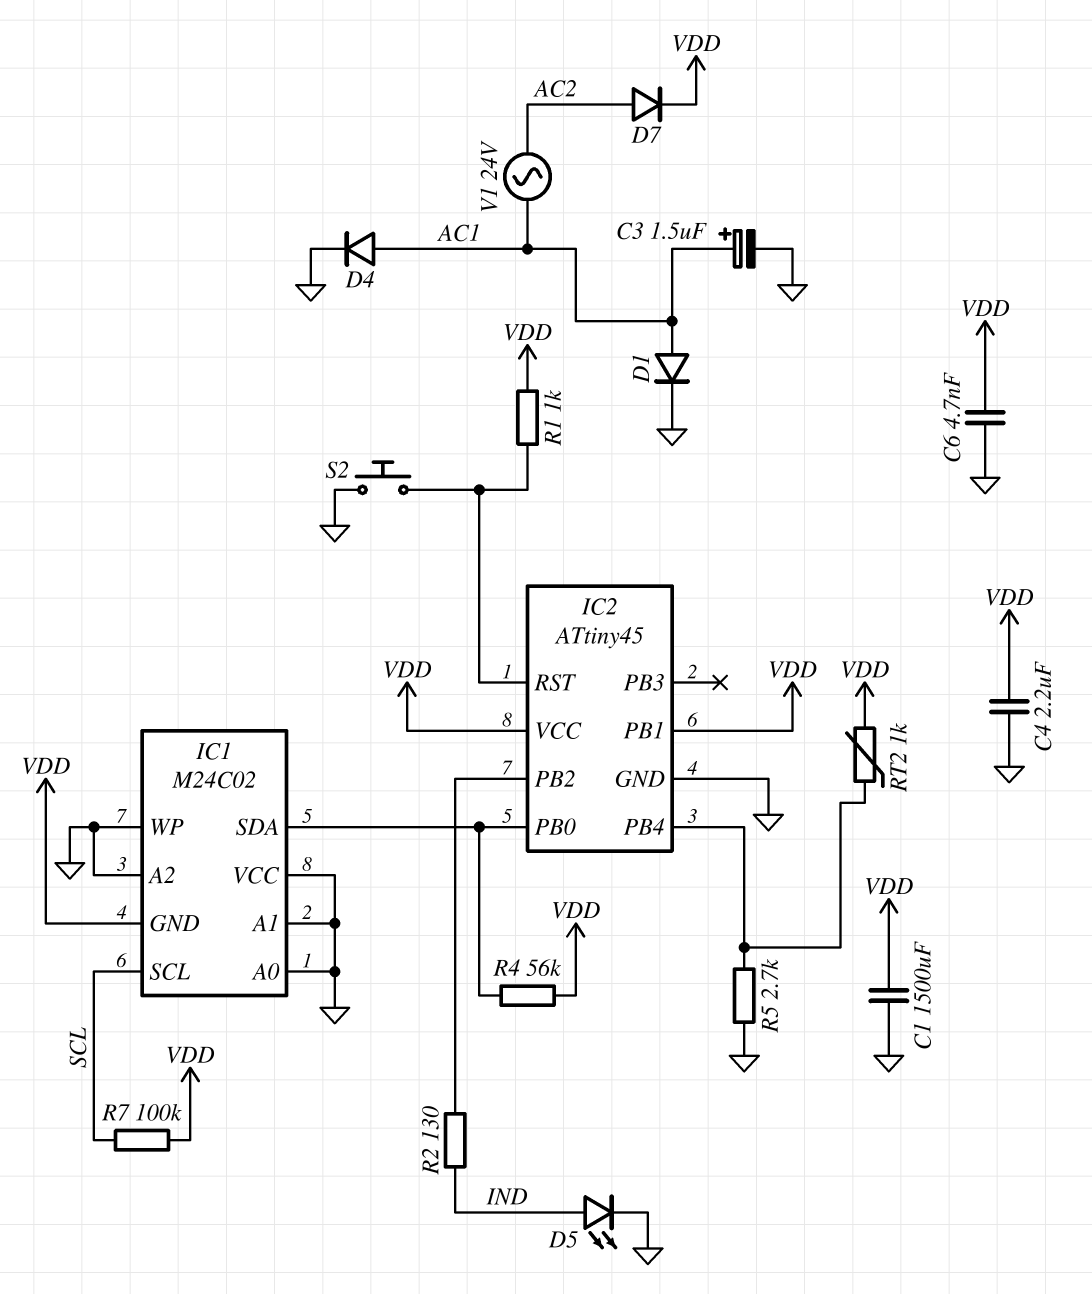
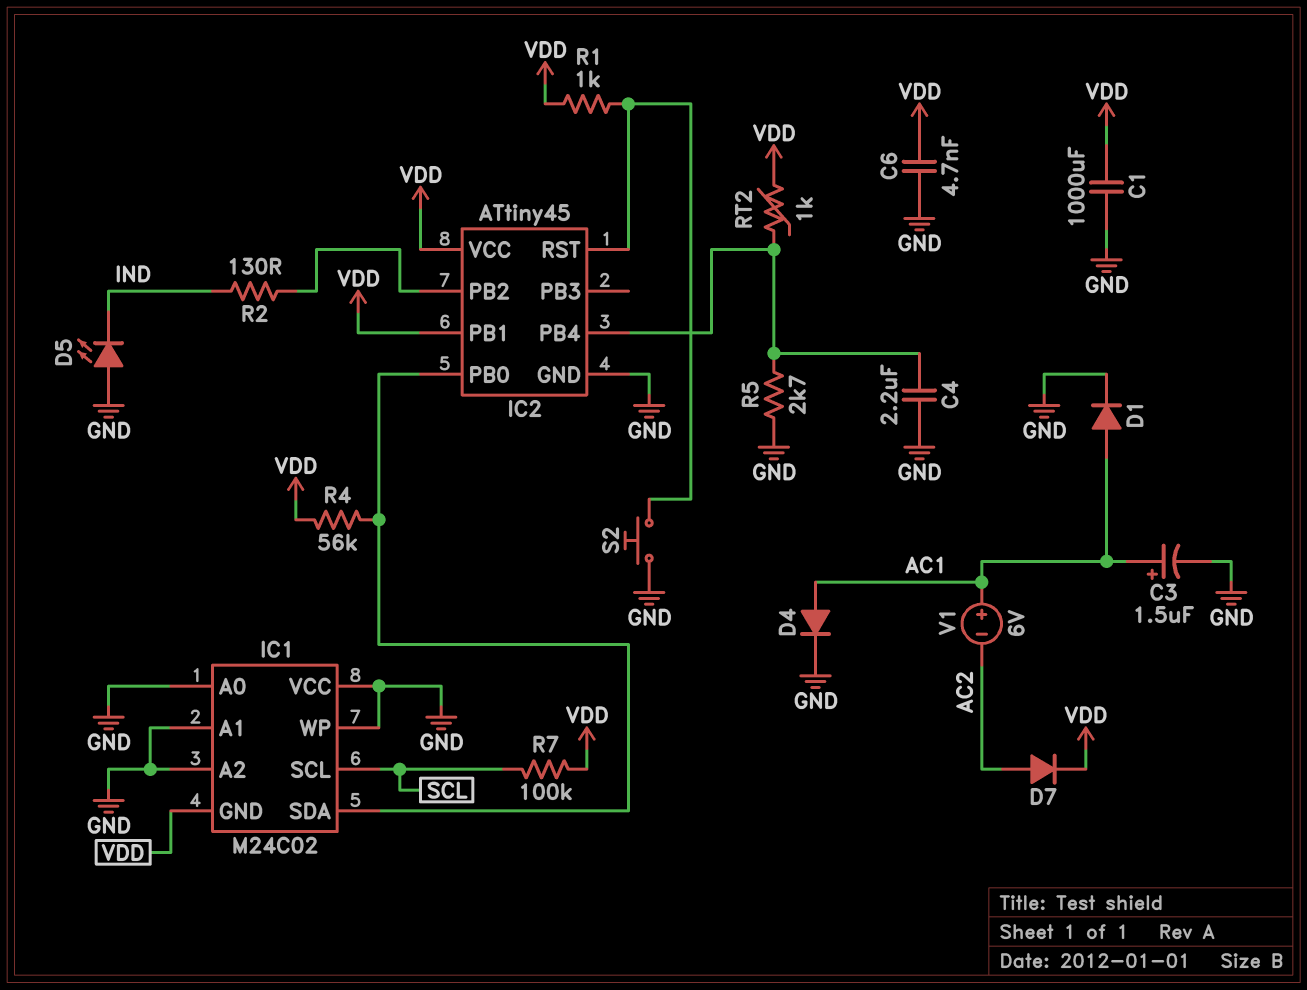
C1: 1500uF (GND, VDD) -> 1000uF (GND, VDD)
C4: 2.2uF (GND, VDD) -> 2.2uF (GND, IC2/PB4)
D5: LED (A IND, K GND) -> LED (A GND, K IND)
V1: AC 24V (AC1, AC2) -> 6V (plus AC1, minus AC2)

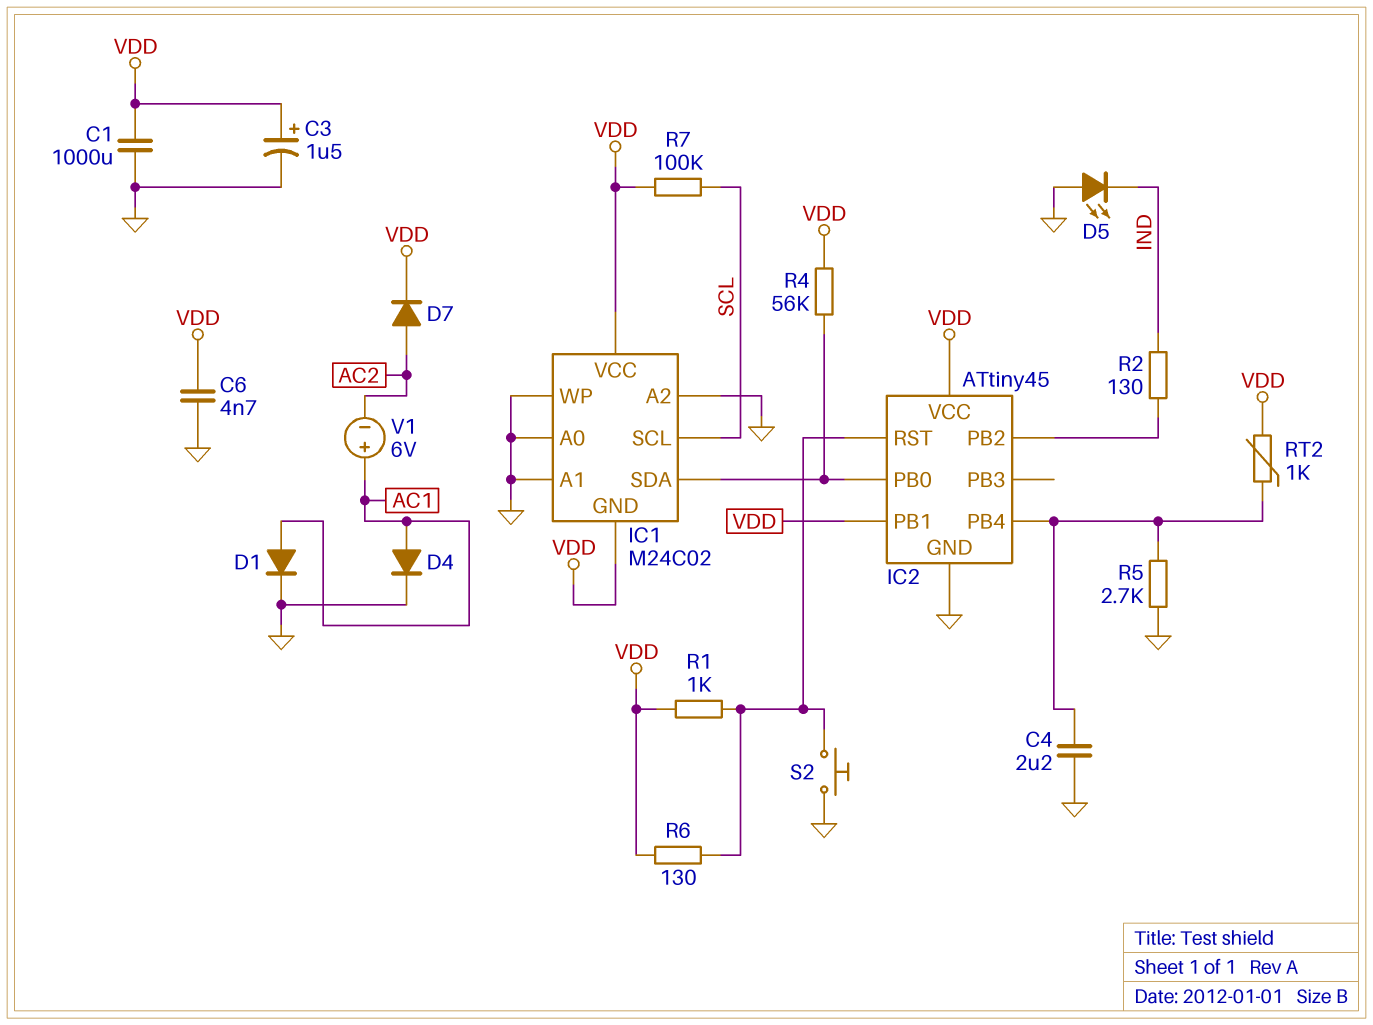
C3: 1.5uF (plus AC1, minus GND) -> 1.5uF (plus VDD, minus GND)
IC1 pin VCC: GND -> VDD
R6: none -> 130 (IC2/RST, VDD)

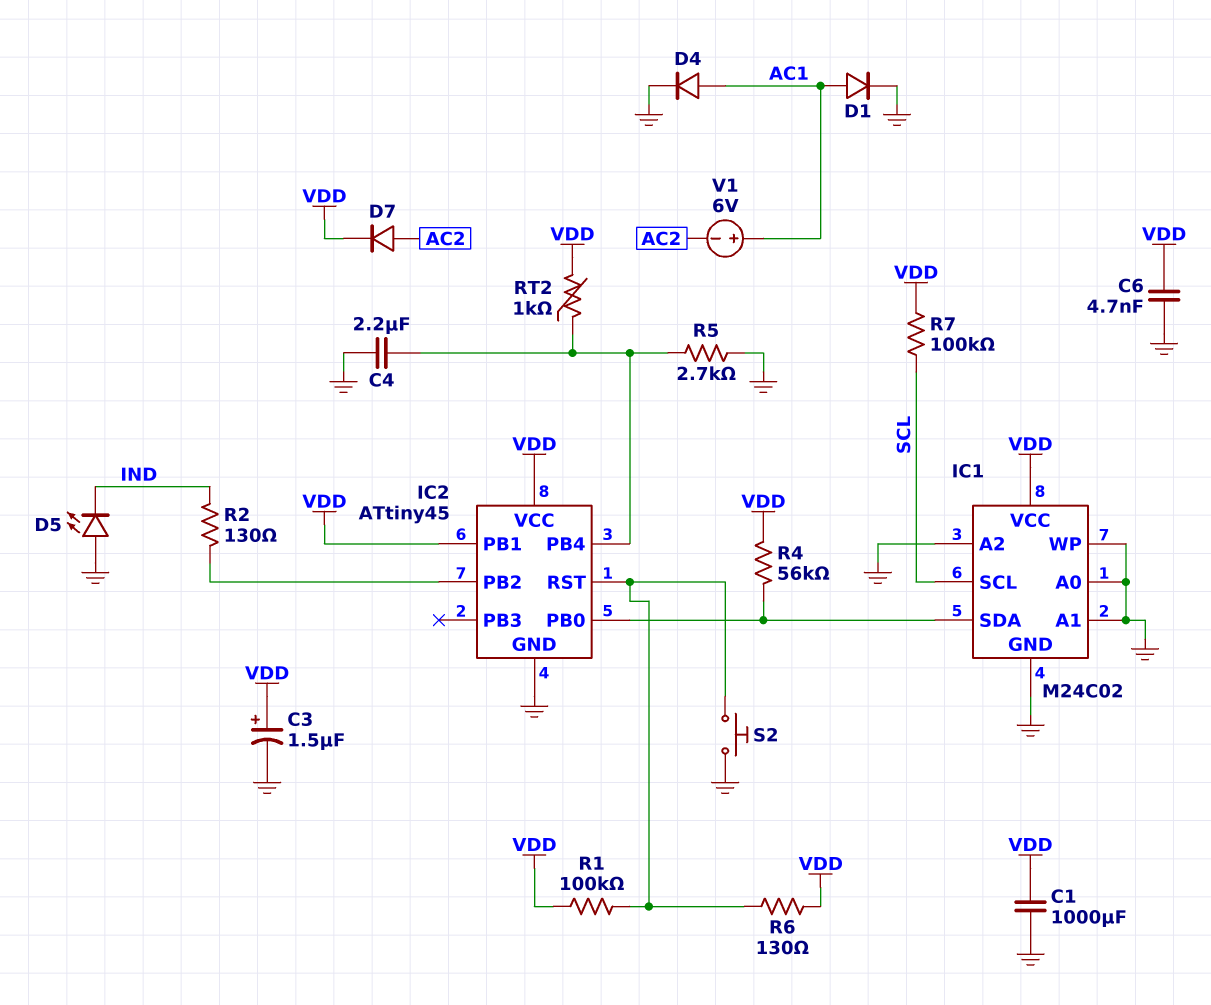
IC1 pin GND: VDD -> GND
R1: 1k (IC2/RST, VDD) -> 100k (IC2/RST, VDD)

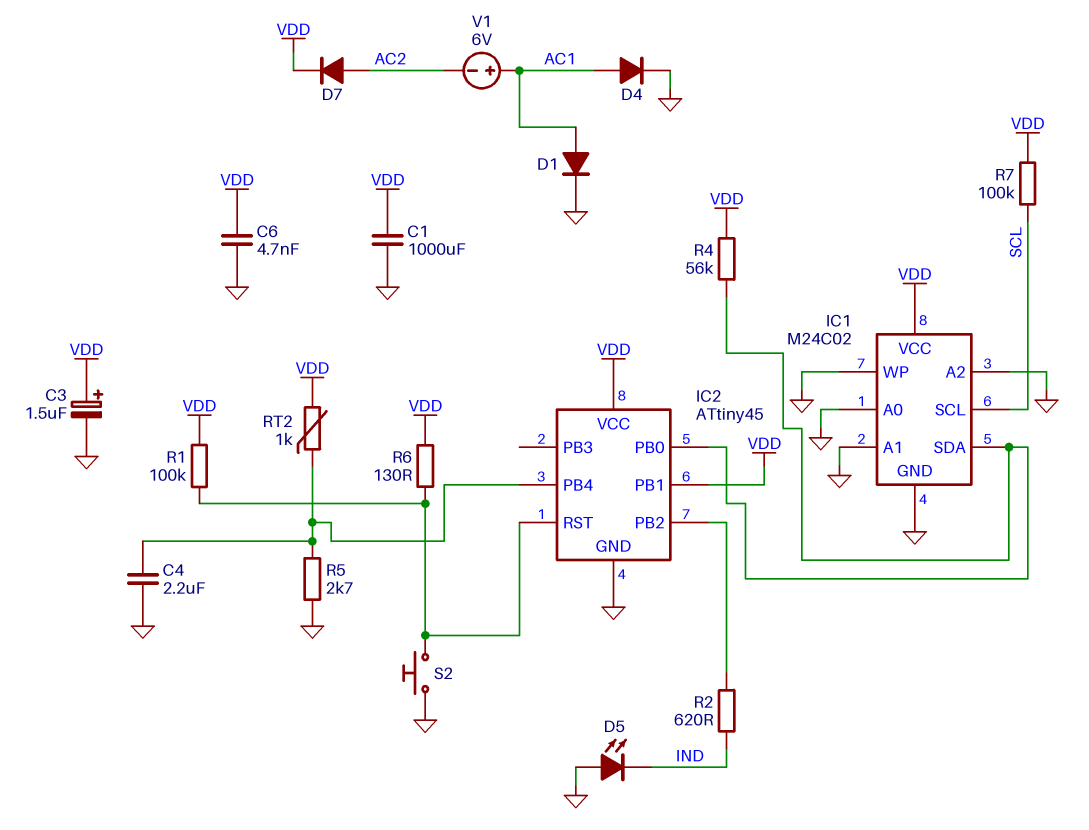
R2: 130 (IC2/PB2, IND) -> 620 (IC2/PB2, IND)

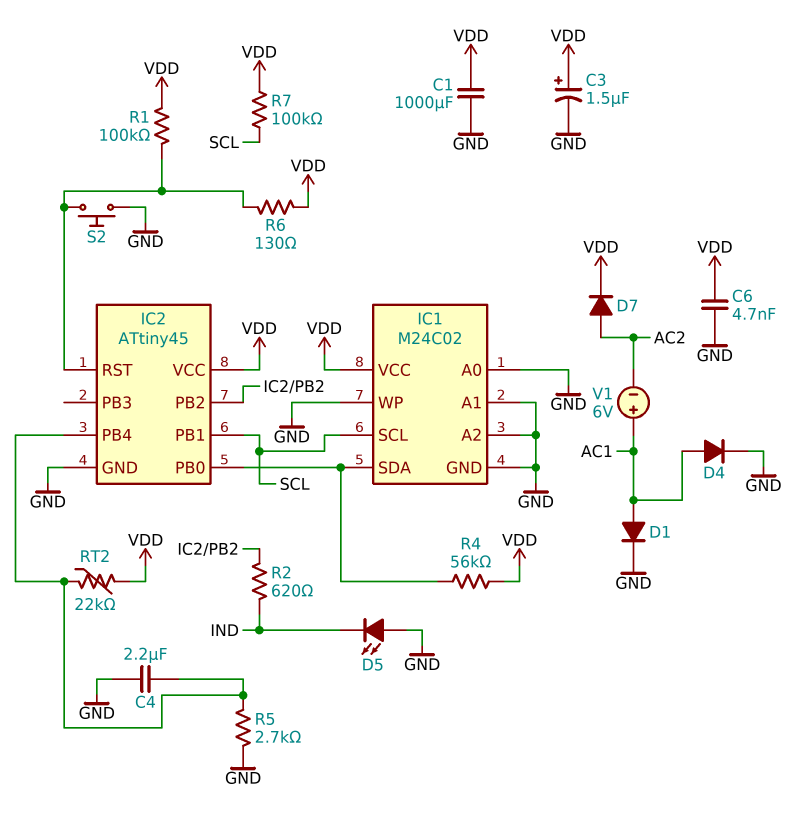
IC2 pin PB1: VDD -> SCL
RT2: 1k (IC2/PB4, VDD) -> 22k (IC2/PB4, VDD)

